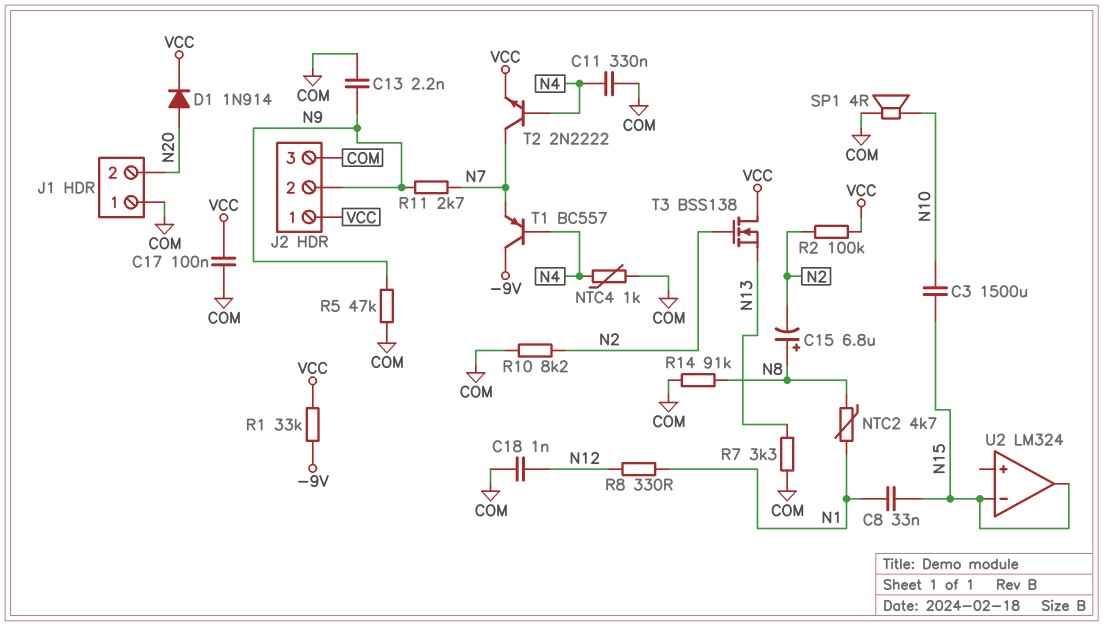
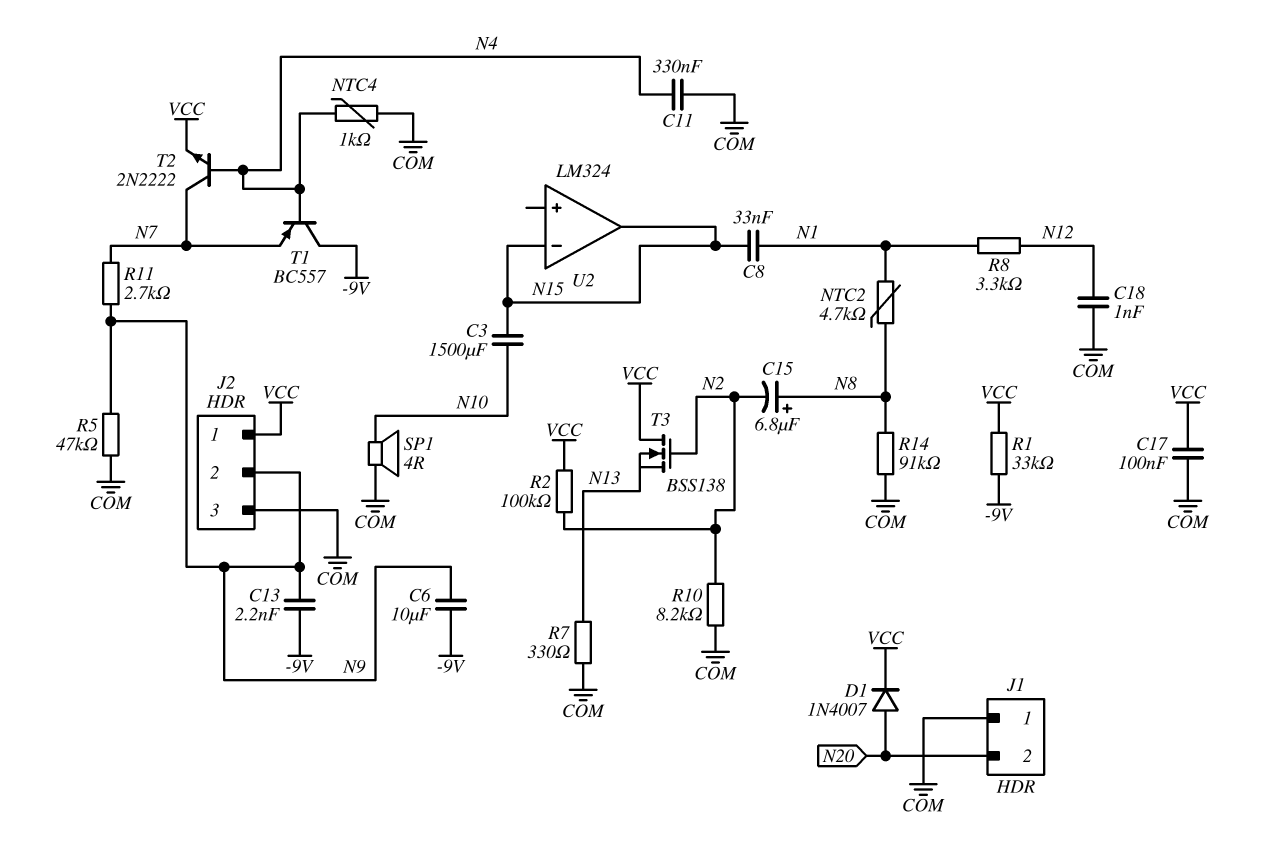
C6: none -> 10uF (-9V, N9)
C13: 2.2nF (COM, N9) -> 2.2nF (-9V, N9)
D1: diode 1N914 (A N20, K VCC) -> diode 1N4007 (A N20, K VCC)
R7: 3.3k (COM, N13) -> 330 (COM, N13)
R8: 330 (N1, N12) -> 3.3k (N1, N12)

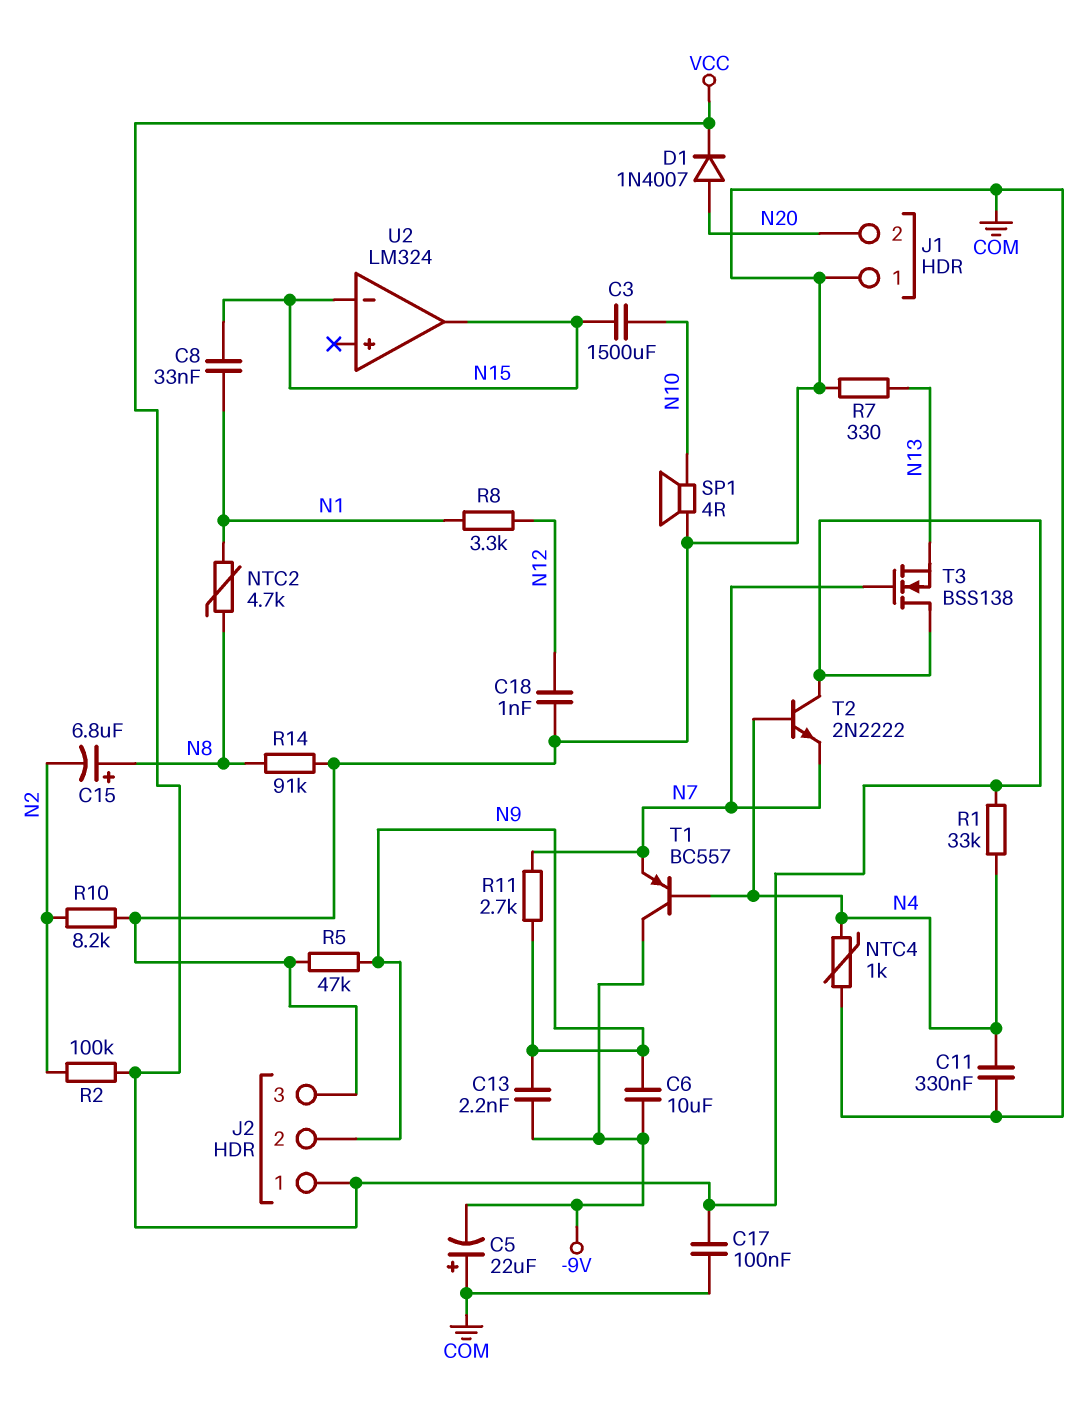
C5: none -> 22uF (plus COM, minus -9V)
R1: 33k (-9V, VCC) -> 33k (N4, VCC)
T2: NPN 2N2222 (B N4, C N7, E VCC) -> NPN 2N2222 (B N4, C VCC, E N7)
T3: NMOS BSS138 (G N2, D VCC, S N13) -> NMOS BSS138 (G N7, D VCC, S N13)

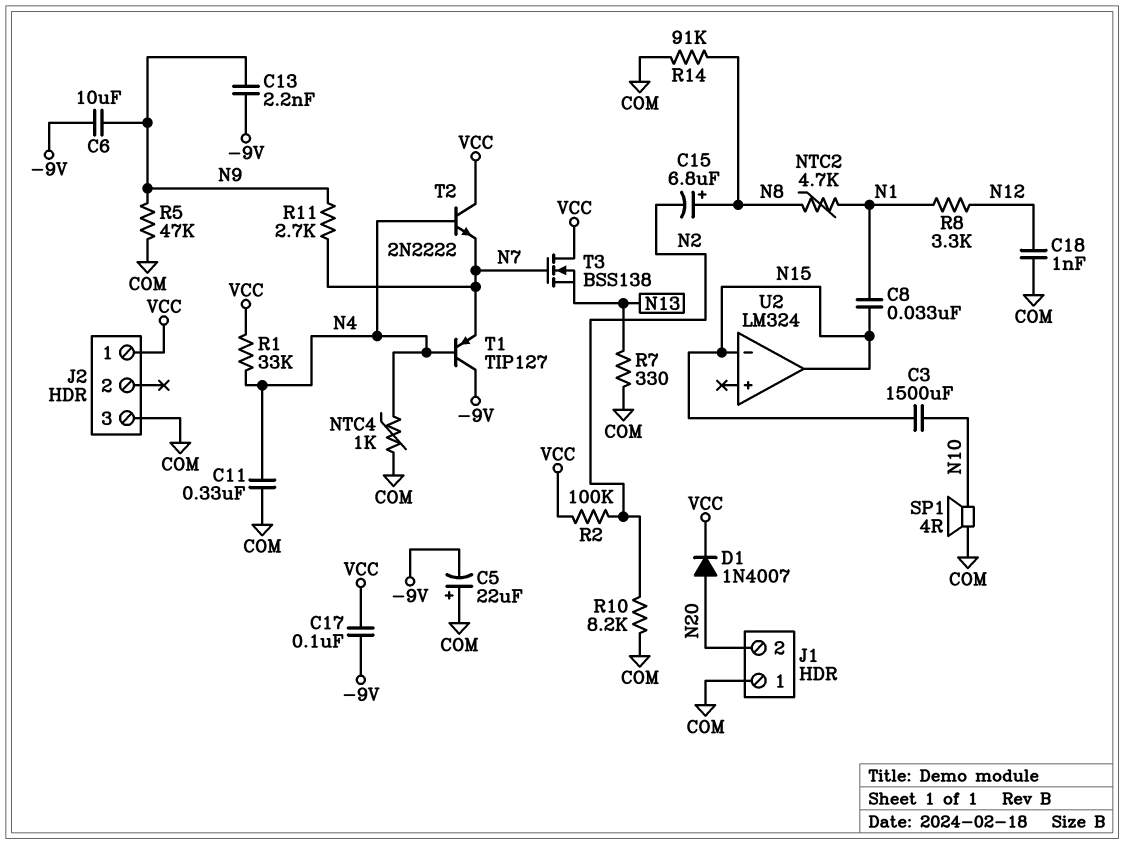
C17: 100nF (COM, VCC) -> 100nF (-9V, VCC)
J2 pin 2: N9 -> none
T1: PNP BC557 (B N4, C -9V, E N7) -> PNP TIP127 (B N4, C -9V, E N7)

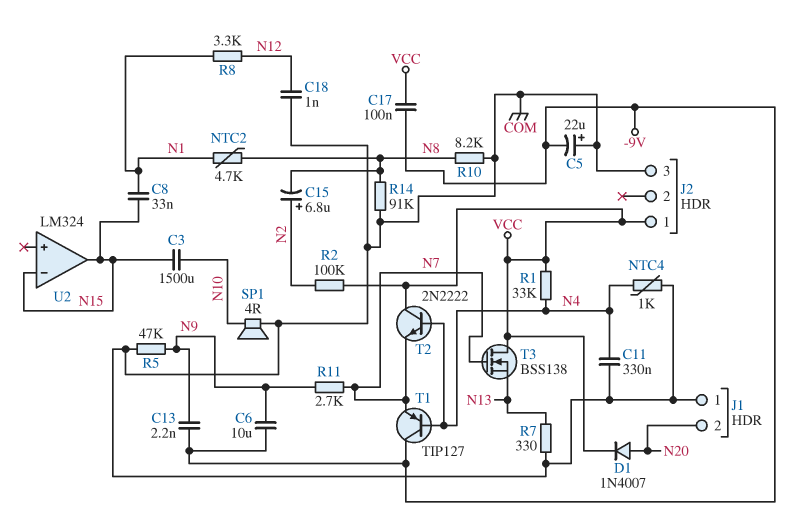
C15: 6.8uF (plus N8, minus N2) -> 6.8uF (plus N2, minus N8)
R10: 8.2k (COM, N2) -> 8.2k (COM, N8)

